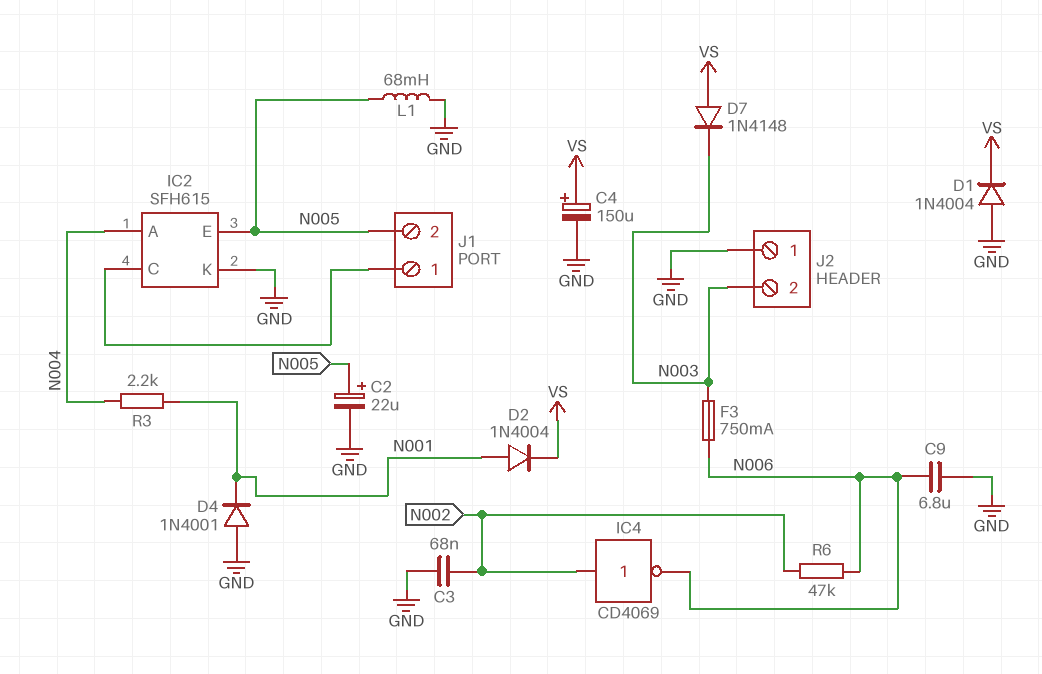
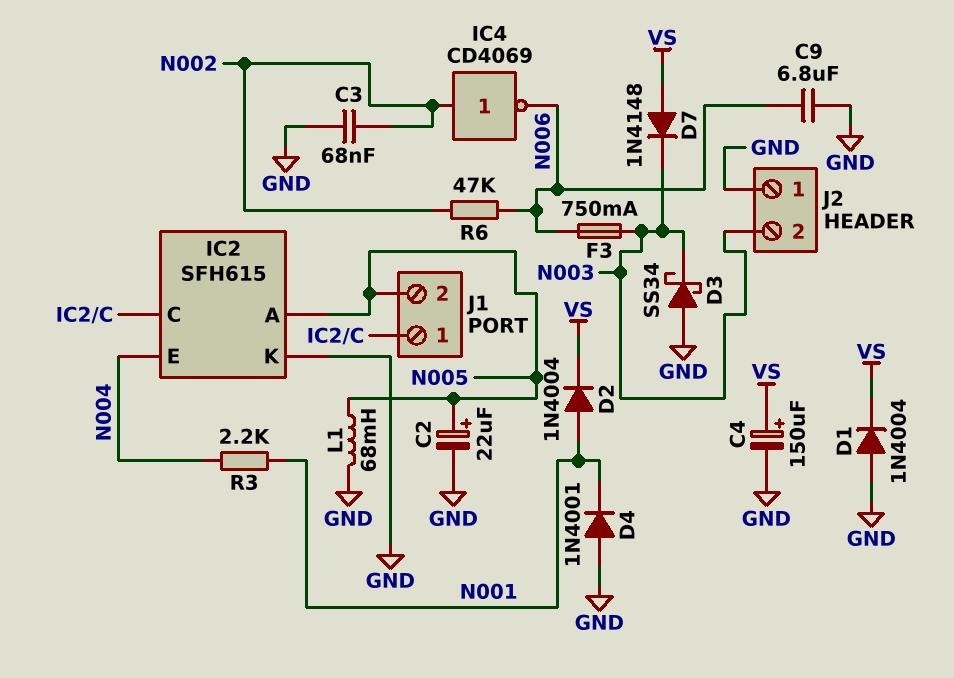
D3: none -> schottky SS34 (A GND, K N003)
IC2 pin A: N004 -> N005
IC2 pin E: N005 -> N004

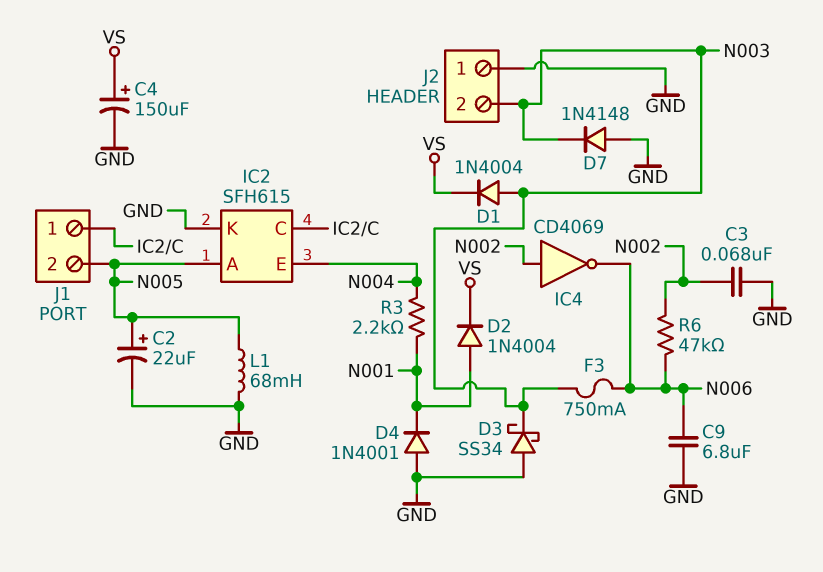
D1: diode 1N4004 (A GND, K VS) -> diode 1N4004 (A N003, K VS)
D7: diode 1N4148 (A VS, K N003) -> diode 1N4148 (A GND, K N003)

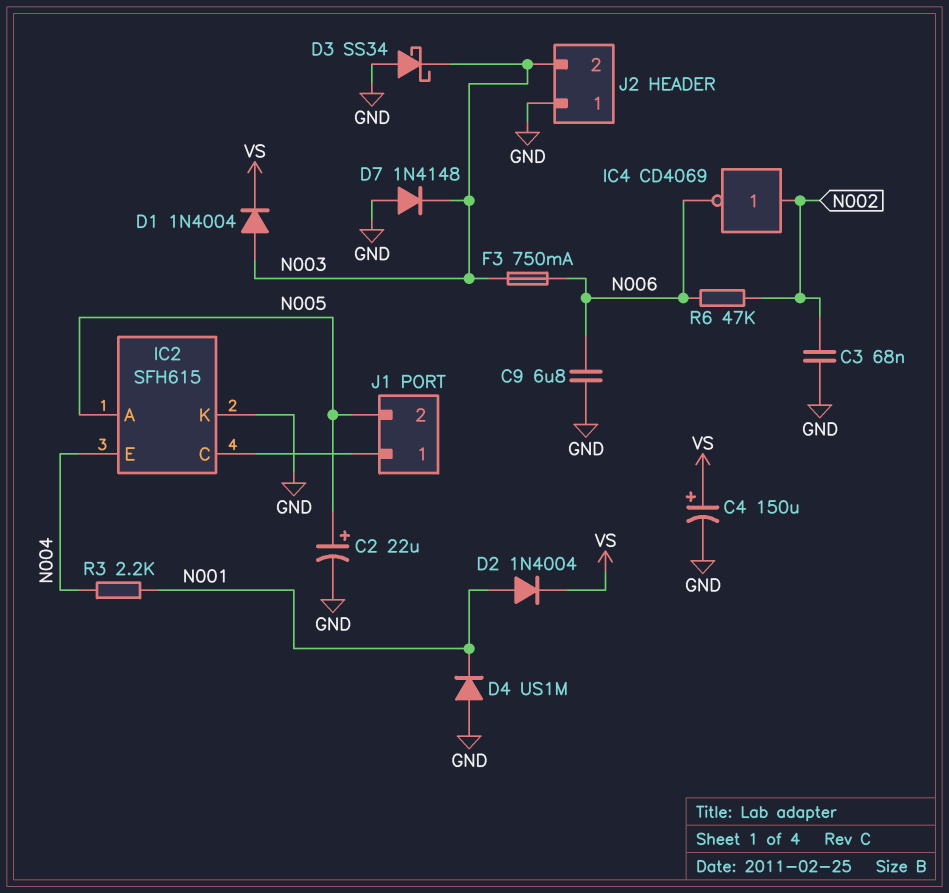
D4: diode 1N4001 (A GND, K N001) -> diode US1M (A GND, K N001)
L1: 68mH (GND, N005) -> none

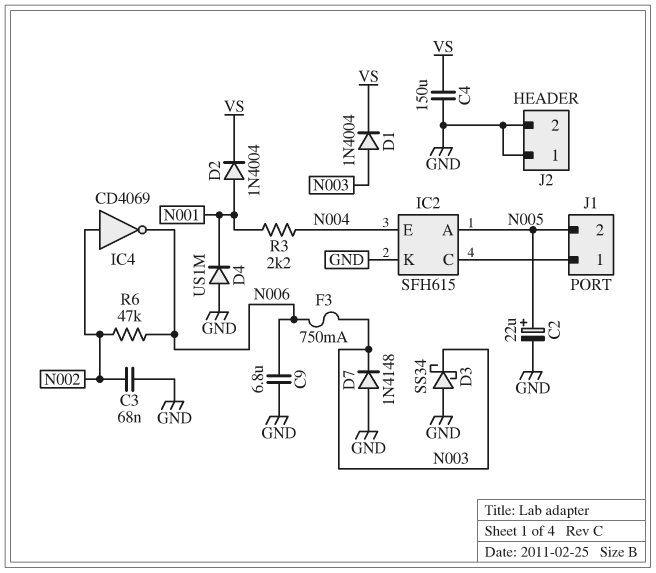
C4: 150uF (plus VS, minus GND) -> 150uF (GND, VS)
J2 pin 2: N003 -> GND

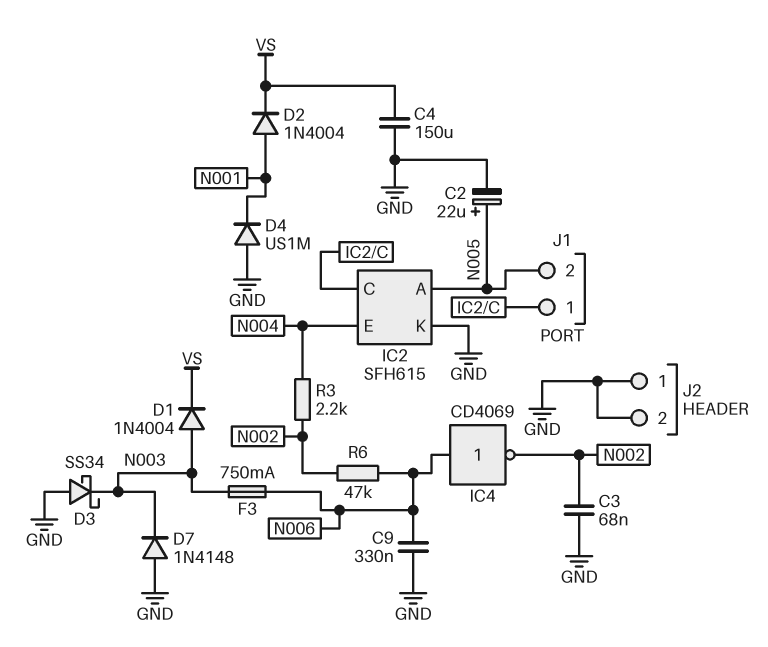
C9: 6.8uF (GND, N006) -> 330nF (GND, N006)
IC4: NOT CD4069 (in N002, out N006) -> NOT CD4069 (in N006, out N002)
R3: 2.2k (N001, N004) -> 2.2k (N002, N004)

